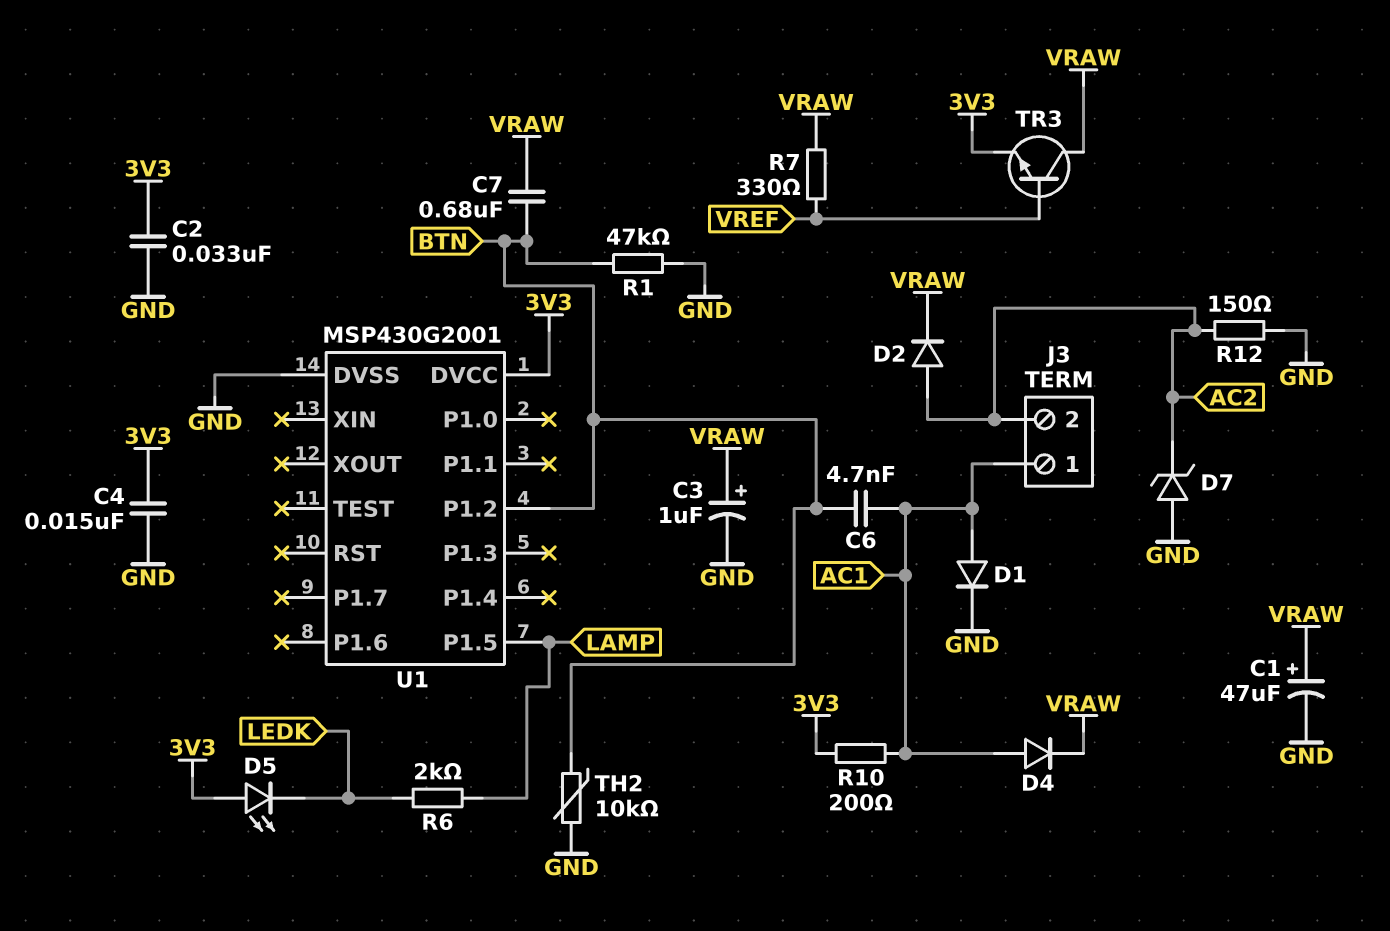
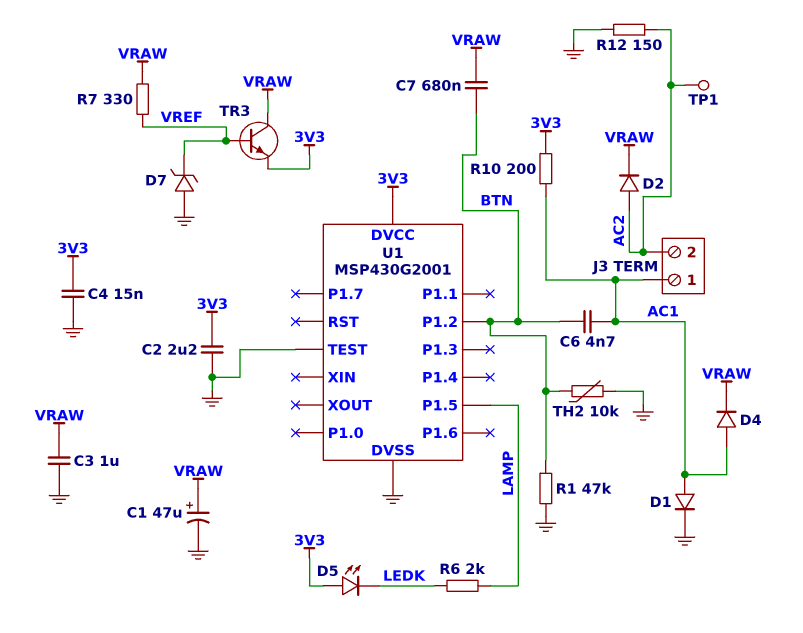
C2: 33nF (3V3, GND) -> 2.2uF (3V3, GND)
C3: 1uF (plus VRAW, minus GND) -> 1uF (GND, VRAW)
D7: zener (A GND, K AC2) -> zener (A GND, K VREF)
TP1: none -> test point (AC2)
U1 pin TEST: none -> GND

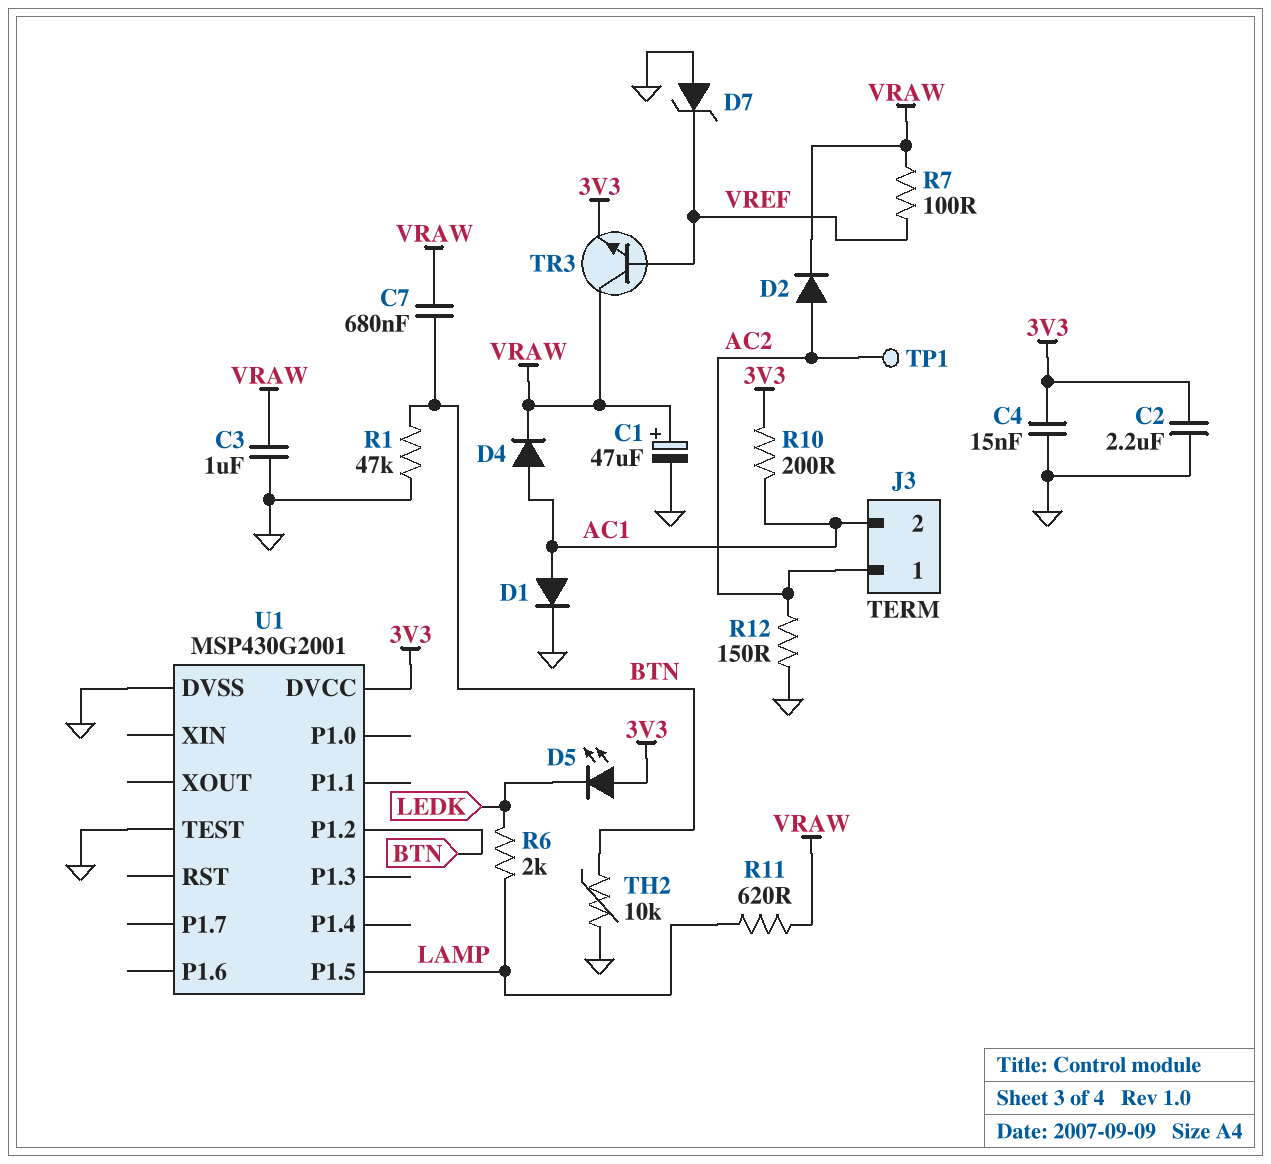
C6: 4.7nF (AC1, BTN) -> none
J3 pin 1: AC1 -> AC2
J3 pin 2: AC2 -> AC1
R7: 330 (VRAW, VREF) -> 100 (VRAW, VREF)
R11: none -> 620 (LAMP, VRAW)

